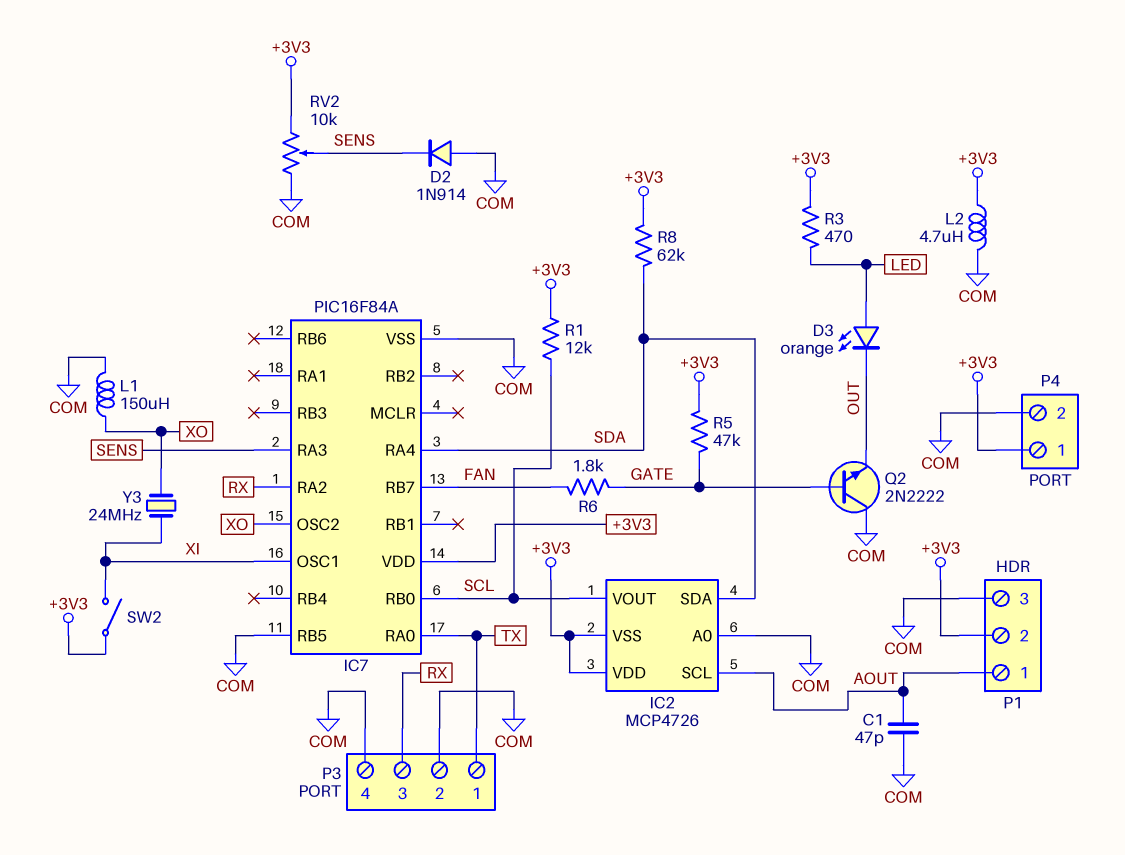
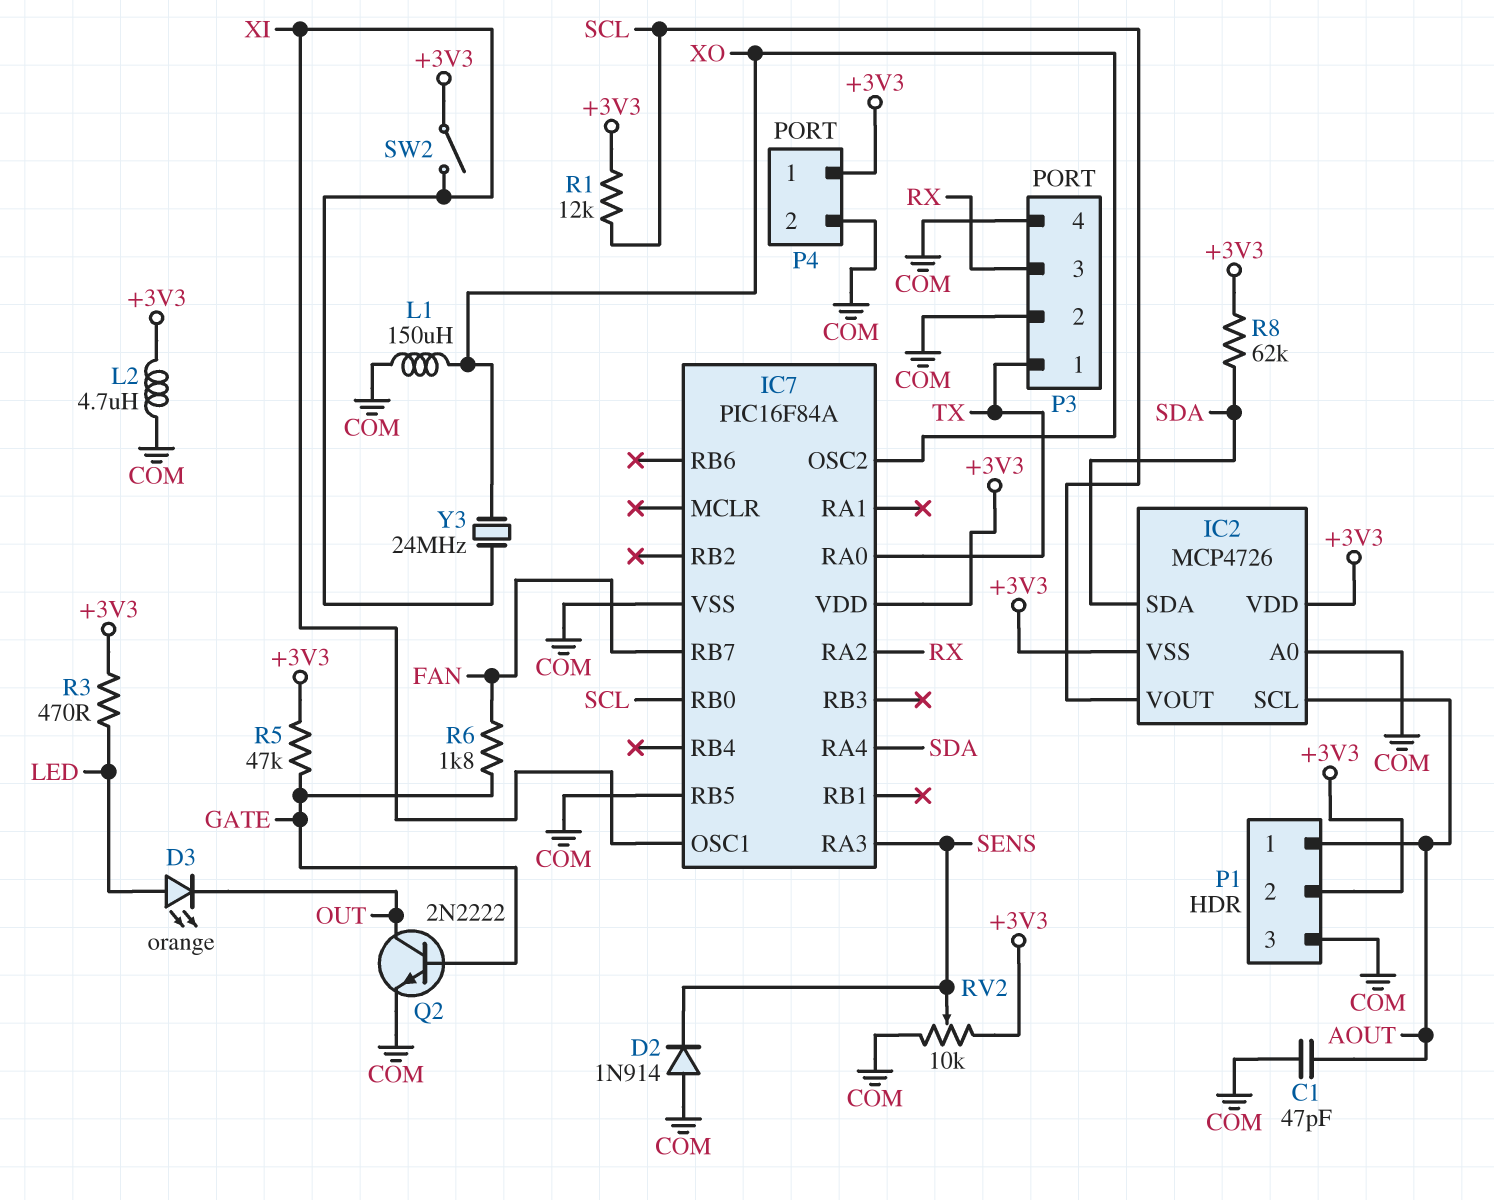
Q2: NPN 2N2222 (B GATE, C COM, E OUT) -> NPN 2N2222 (B GATE, C OUT, E COM)

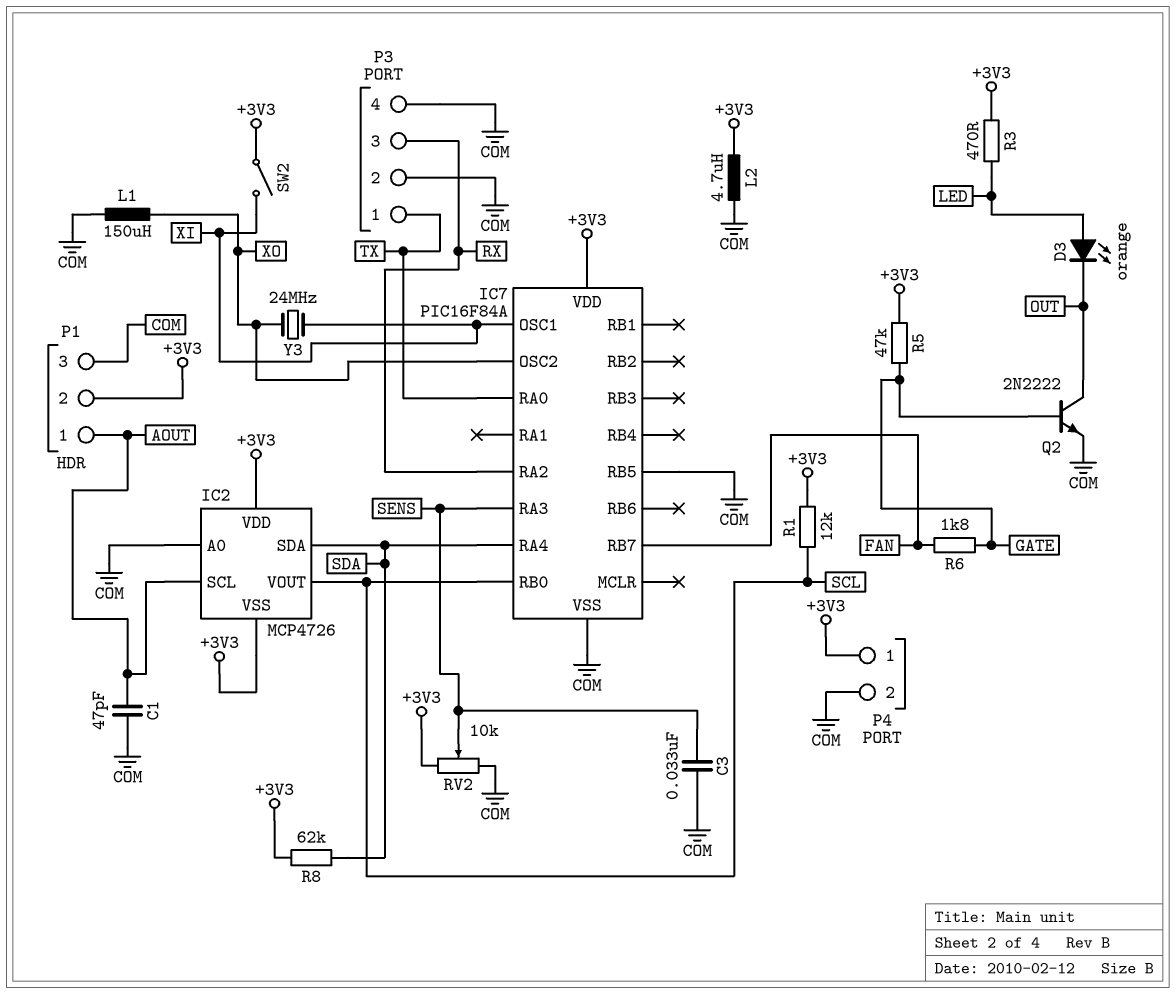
C3: none -> 33nF (COM, SENS)
D2: diode 1N914 (A COM, K SENS) -> none

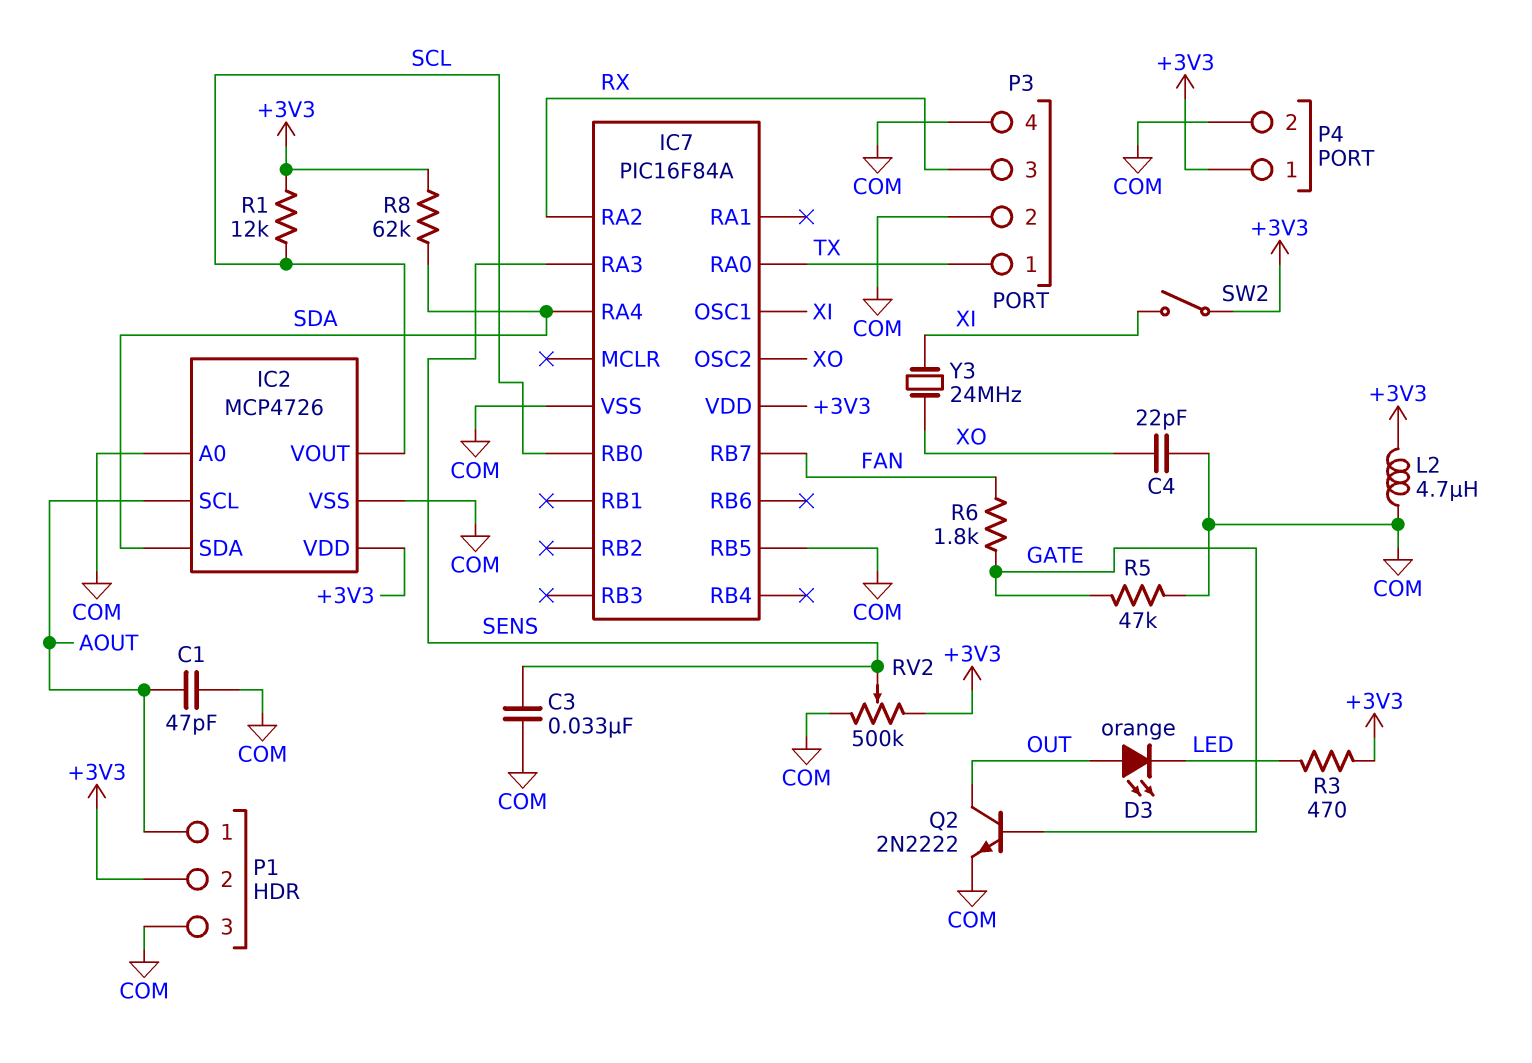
C4: none -> 22pF (COM, XO)
D3: LED orange (A LED, K OUT) -> LED orange (A OUT, K LED)
IC2 pin VSS: +3V3 -> COM
L1: 150uH (COM, XO) -> none
R5: 47k (+3V3, GATE) -> 47k (COM, GATE)
RV2: 10k (+3V3, COM, wiper SENS) -> 500k (+3V3, COM, wiper SENS)

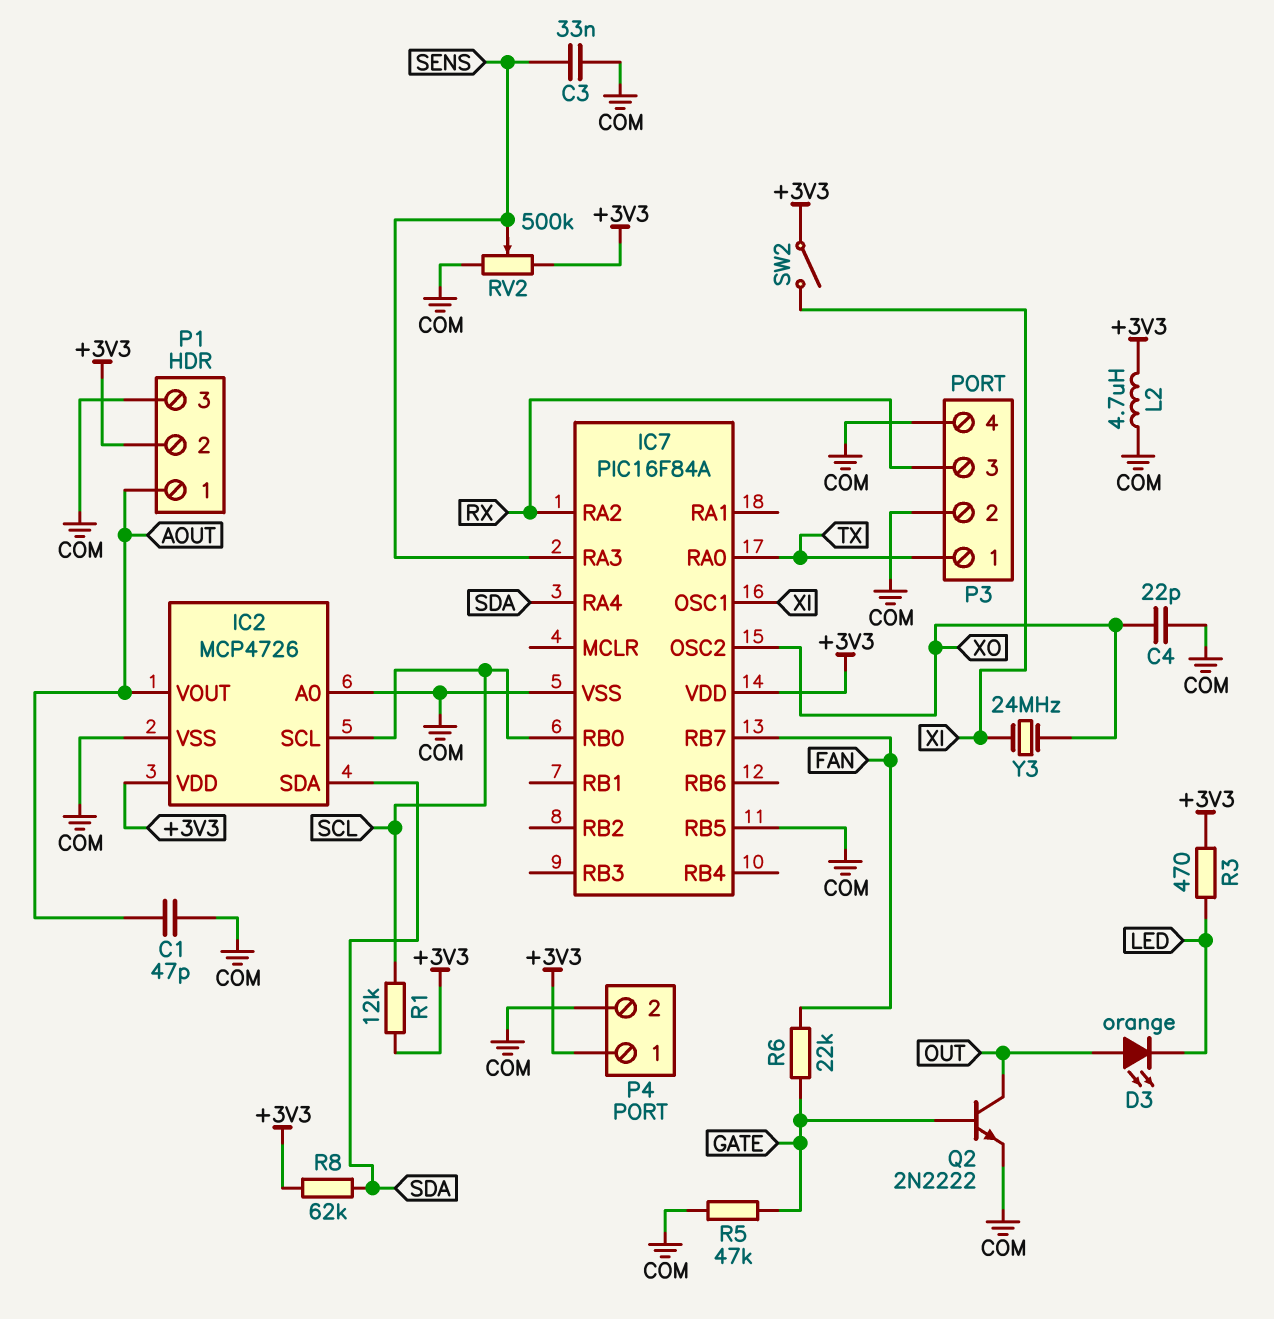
IC2 pin SCL: AOUT -> SCL
IC2 pin VOUT: SCL -> AOUT
R6: 1.8k (FAN, GATE) -> 22k (FAN, GATE)

